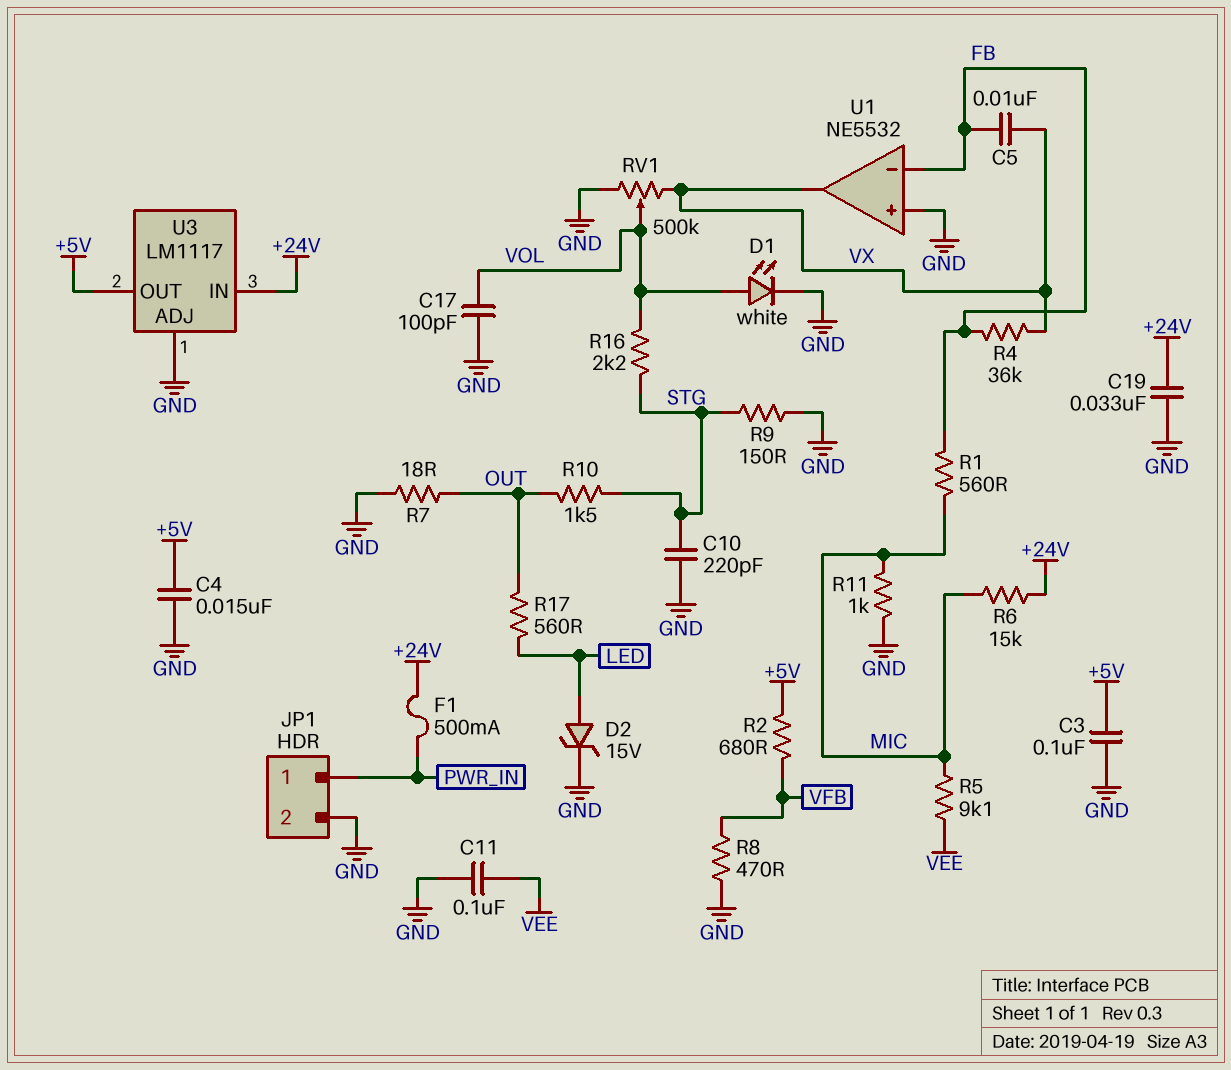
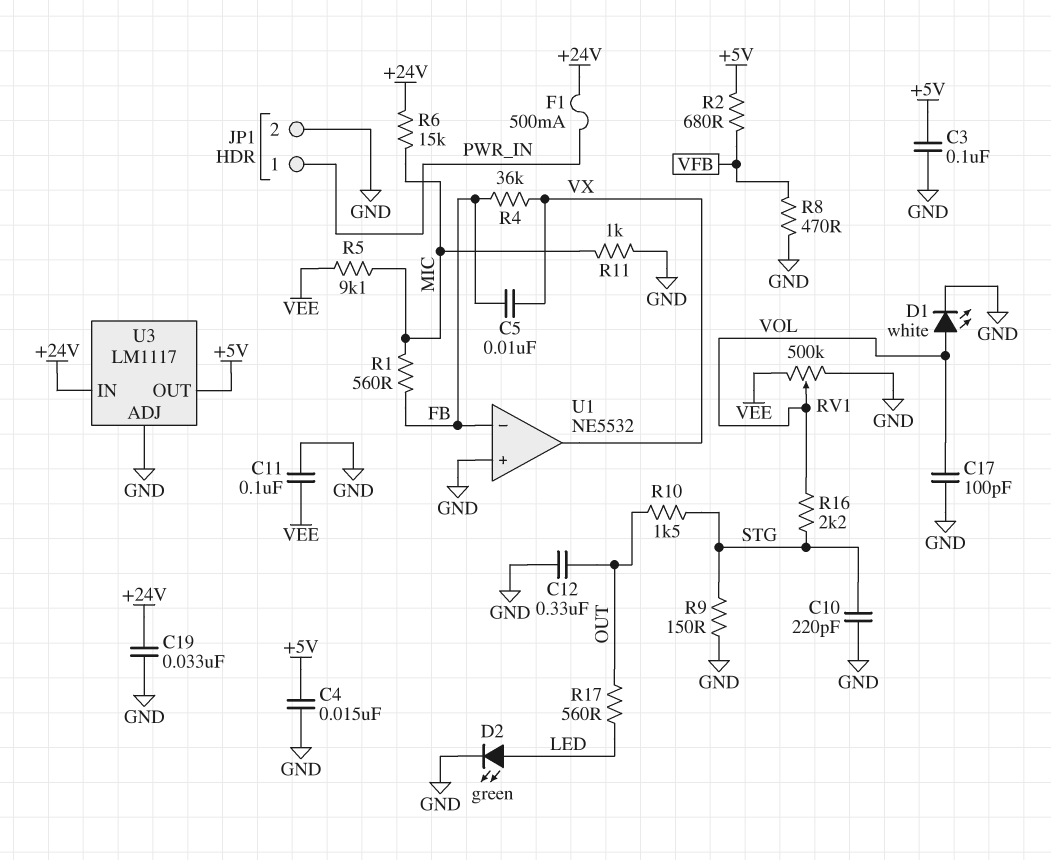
C12: none -> 330nF (GND, OUT)
D2: zener 15V (A LED, K GND) -> LED green (A LED, K GND)
R7: 18 (GND, OUT) -> none
RV1: 500k (GND, VX, wiper VOL) -> 500k (GND, VEE, wiper VOL)

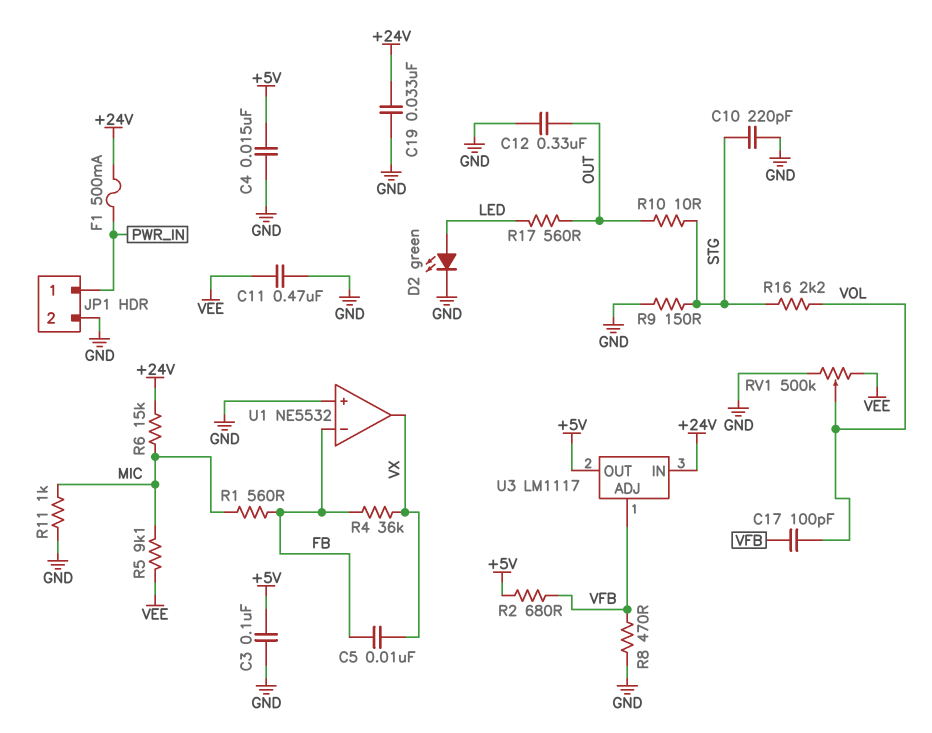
C11: 100nF (GND, VEE) -> 470nF (GND, VEE)
C17: 100pF (GND, VOL) -> 100pF (VFB, VOL)
D1: LED white (A VOL, K GND) -> none
R10: 1.5k (OUT, STG) -> 10 (OUT, STG)
U3 pin ADJ: GND -> VFB

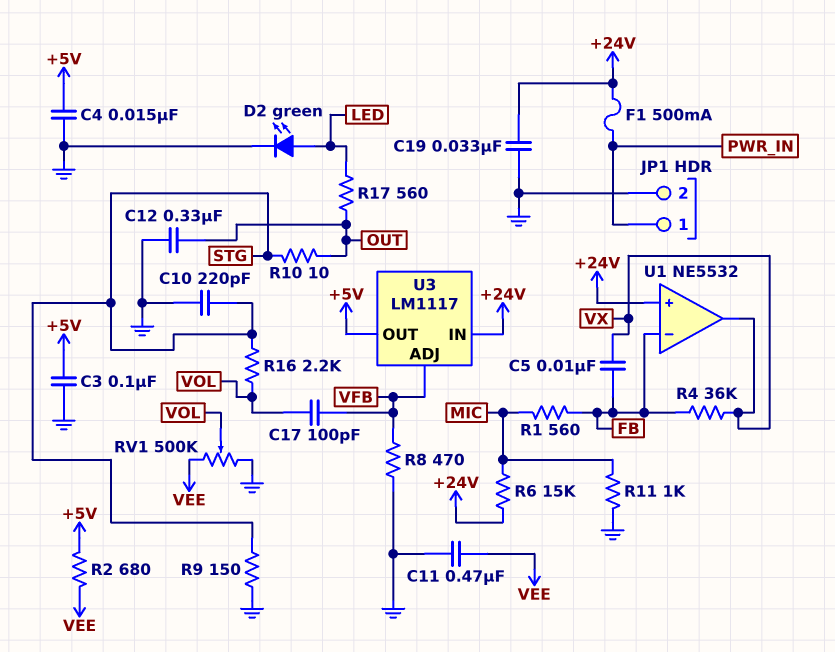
R2: 680 (+5V, VFB) -> 680 (+5V, VEE)
R5: 9.1k (MIC, VEE) -> none
U1 pin in+: GND -> +24V

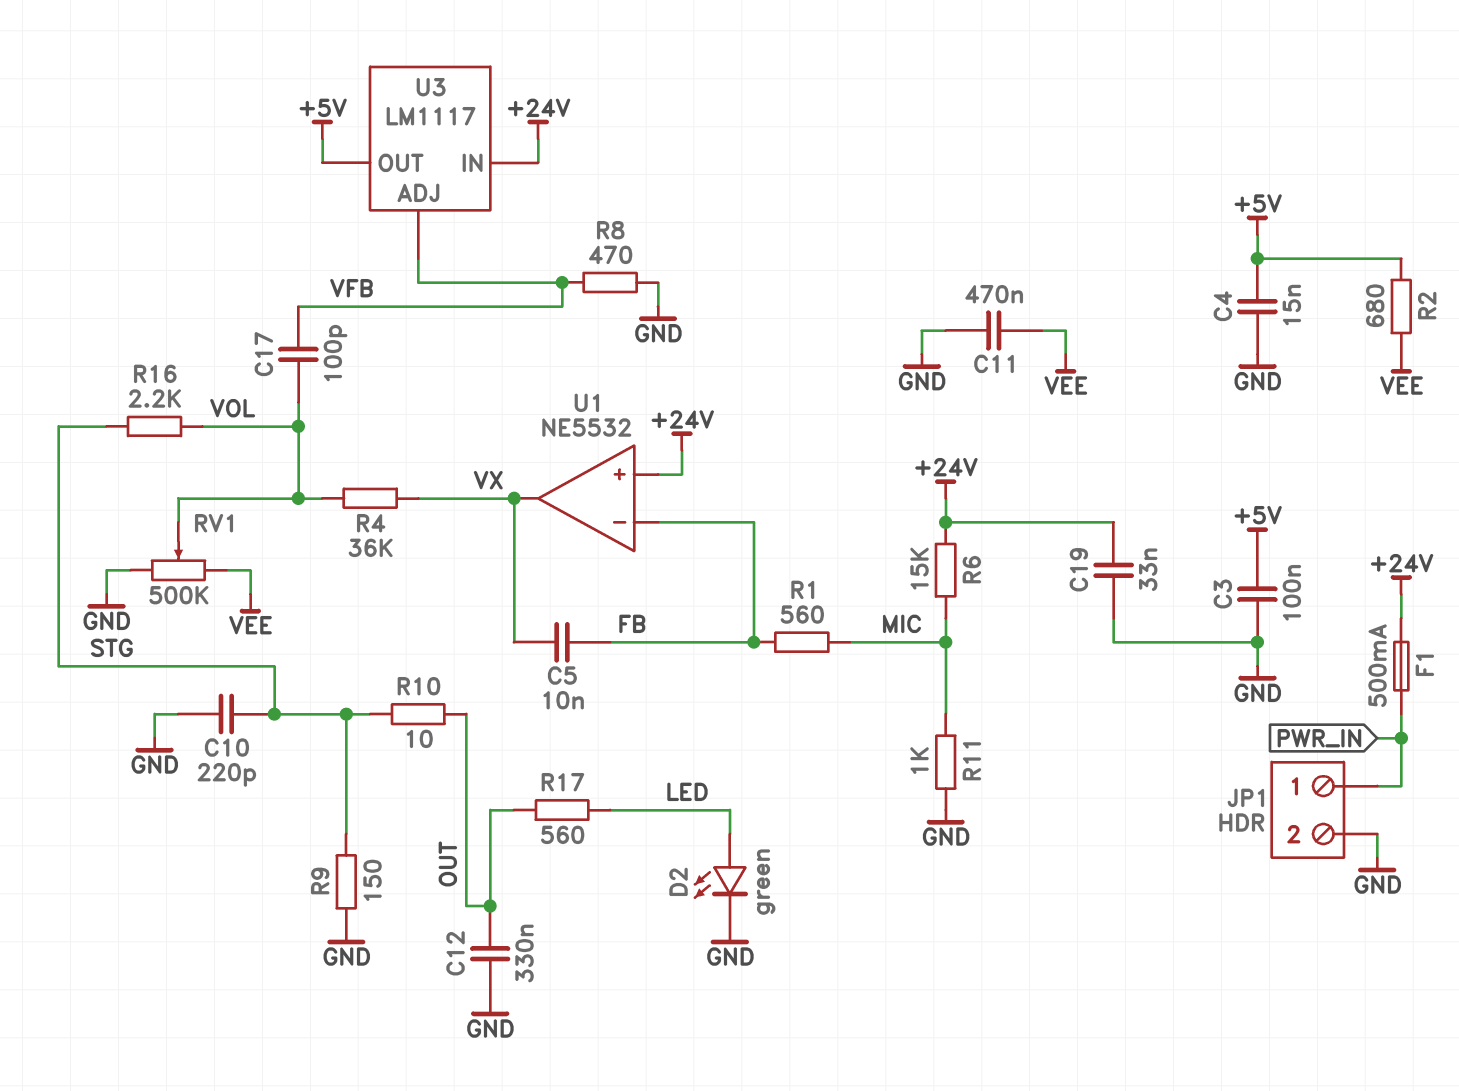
R4: 36k (FB, VX) -> 36k (VOL, VX)

